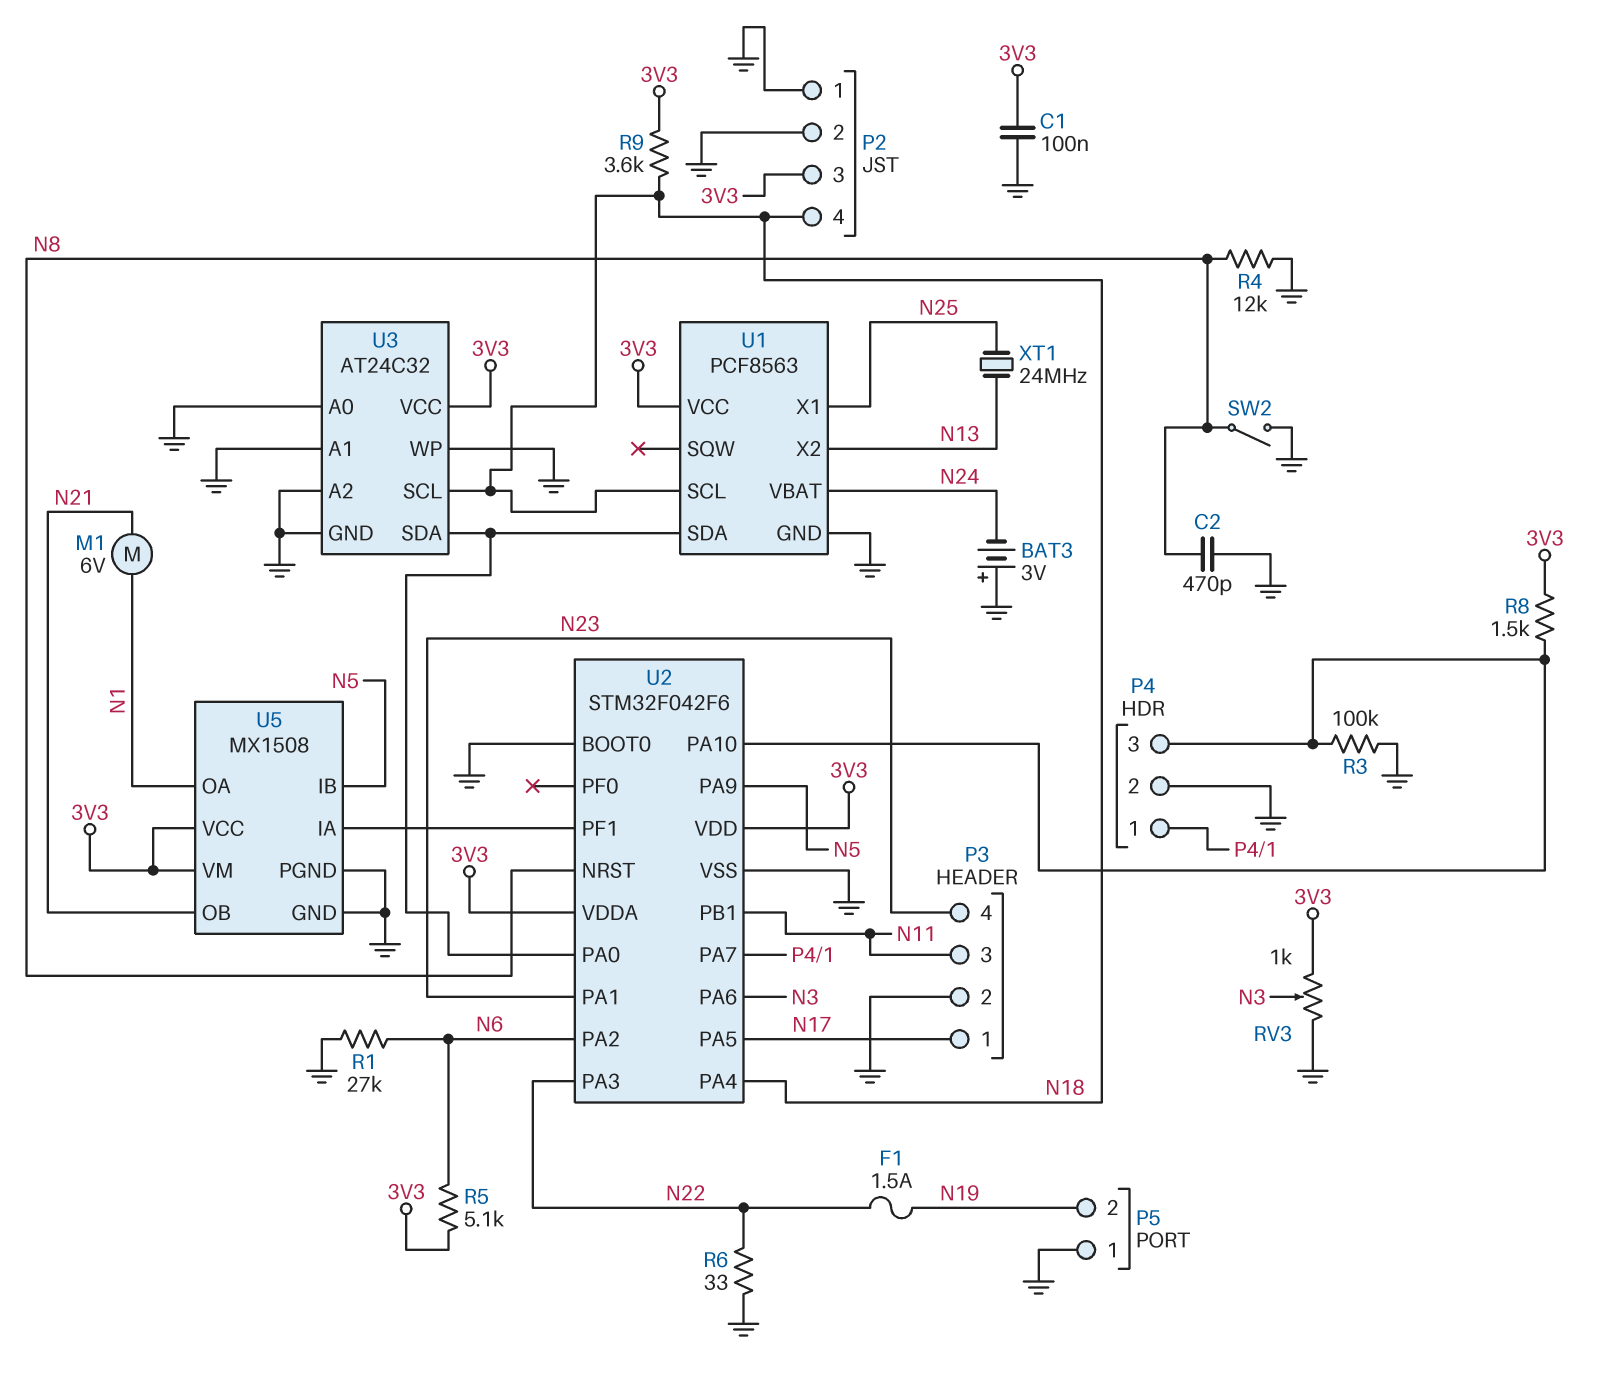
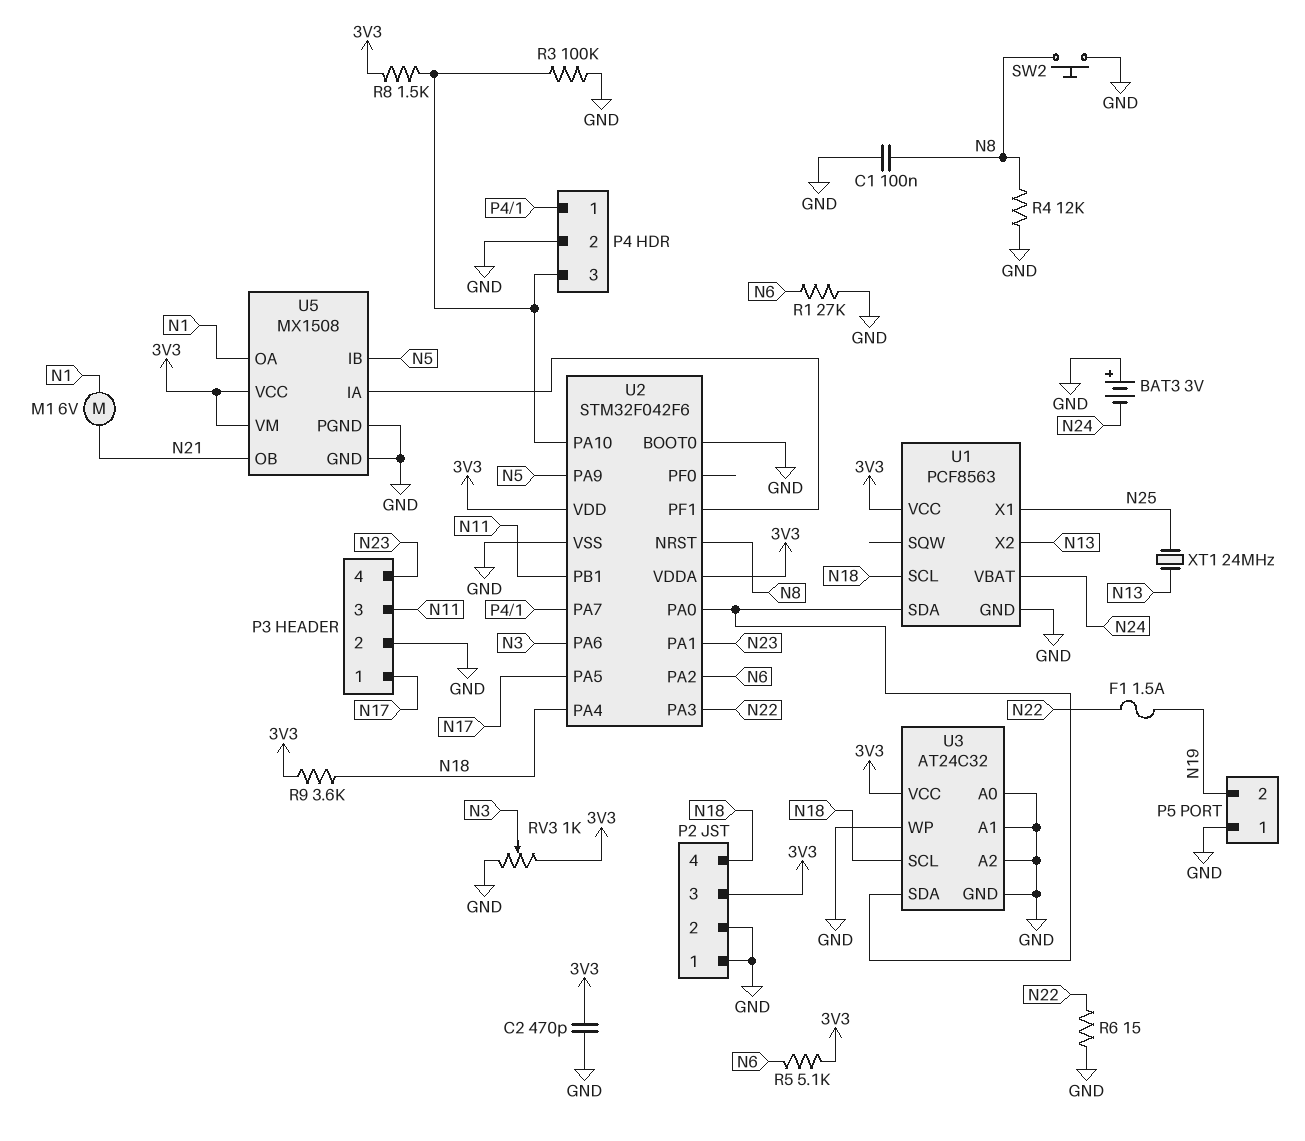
C1: 100nF (3V3, GND) -> 100nF (GND, N8)
C2: 470pF (GND, N8) -> 470pF (3V3, GND)
R6: 33 (GND, N22) -> 15 (GND, N22)
SW2: switch (GND, N8) -> button (GND, N8)

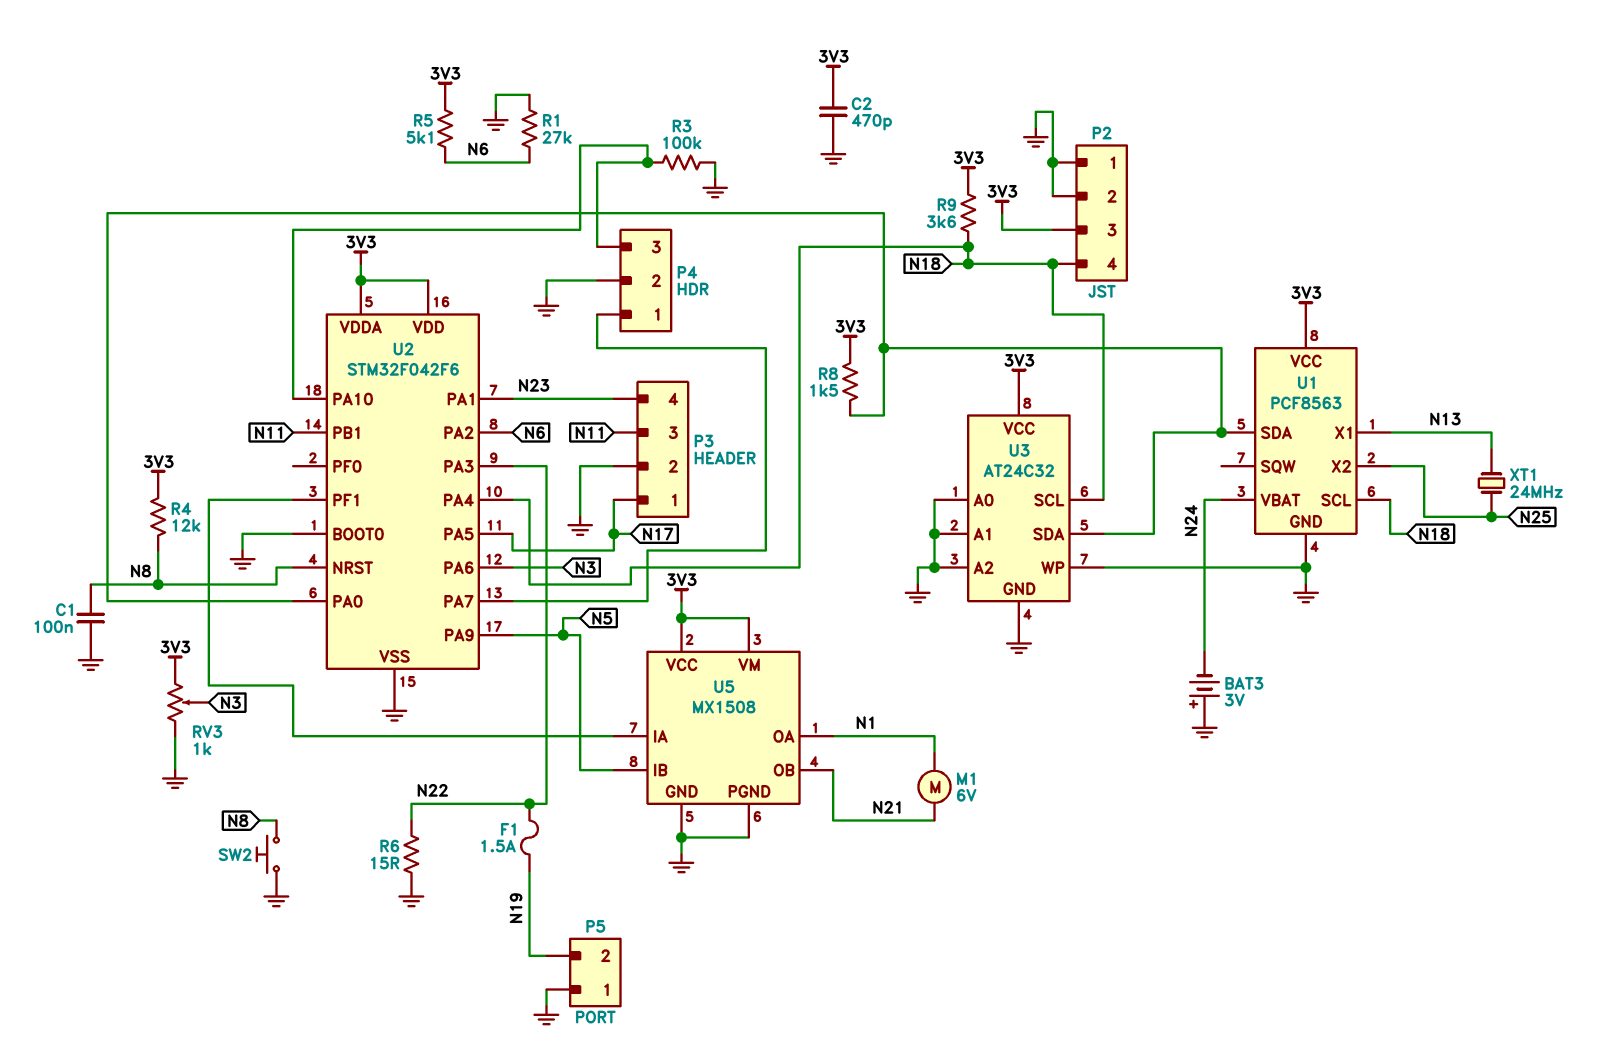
R4: 12k (GND, N8) -> 12k (3V3, N8)
R8: 1.5k (3V3, P4/3) -> 1.5k (3V3, U1/SDA)
U1 pin X1: N25 -> N13
U1 pin X2: N13 -> N25

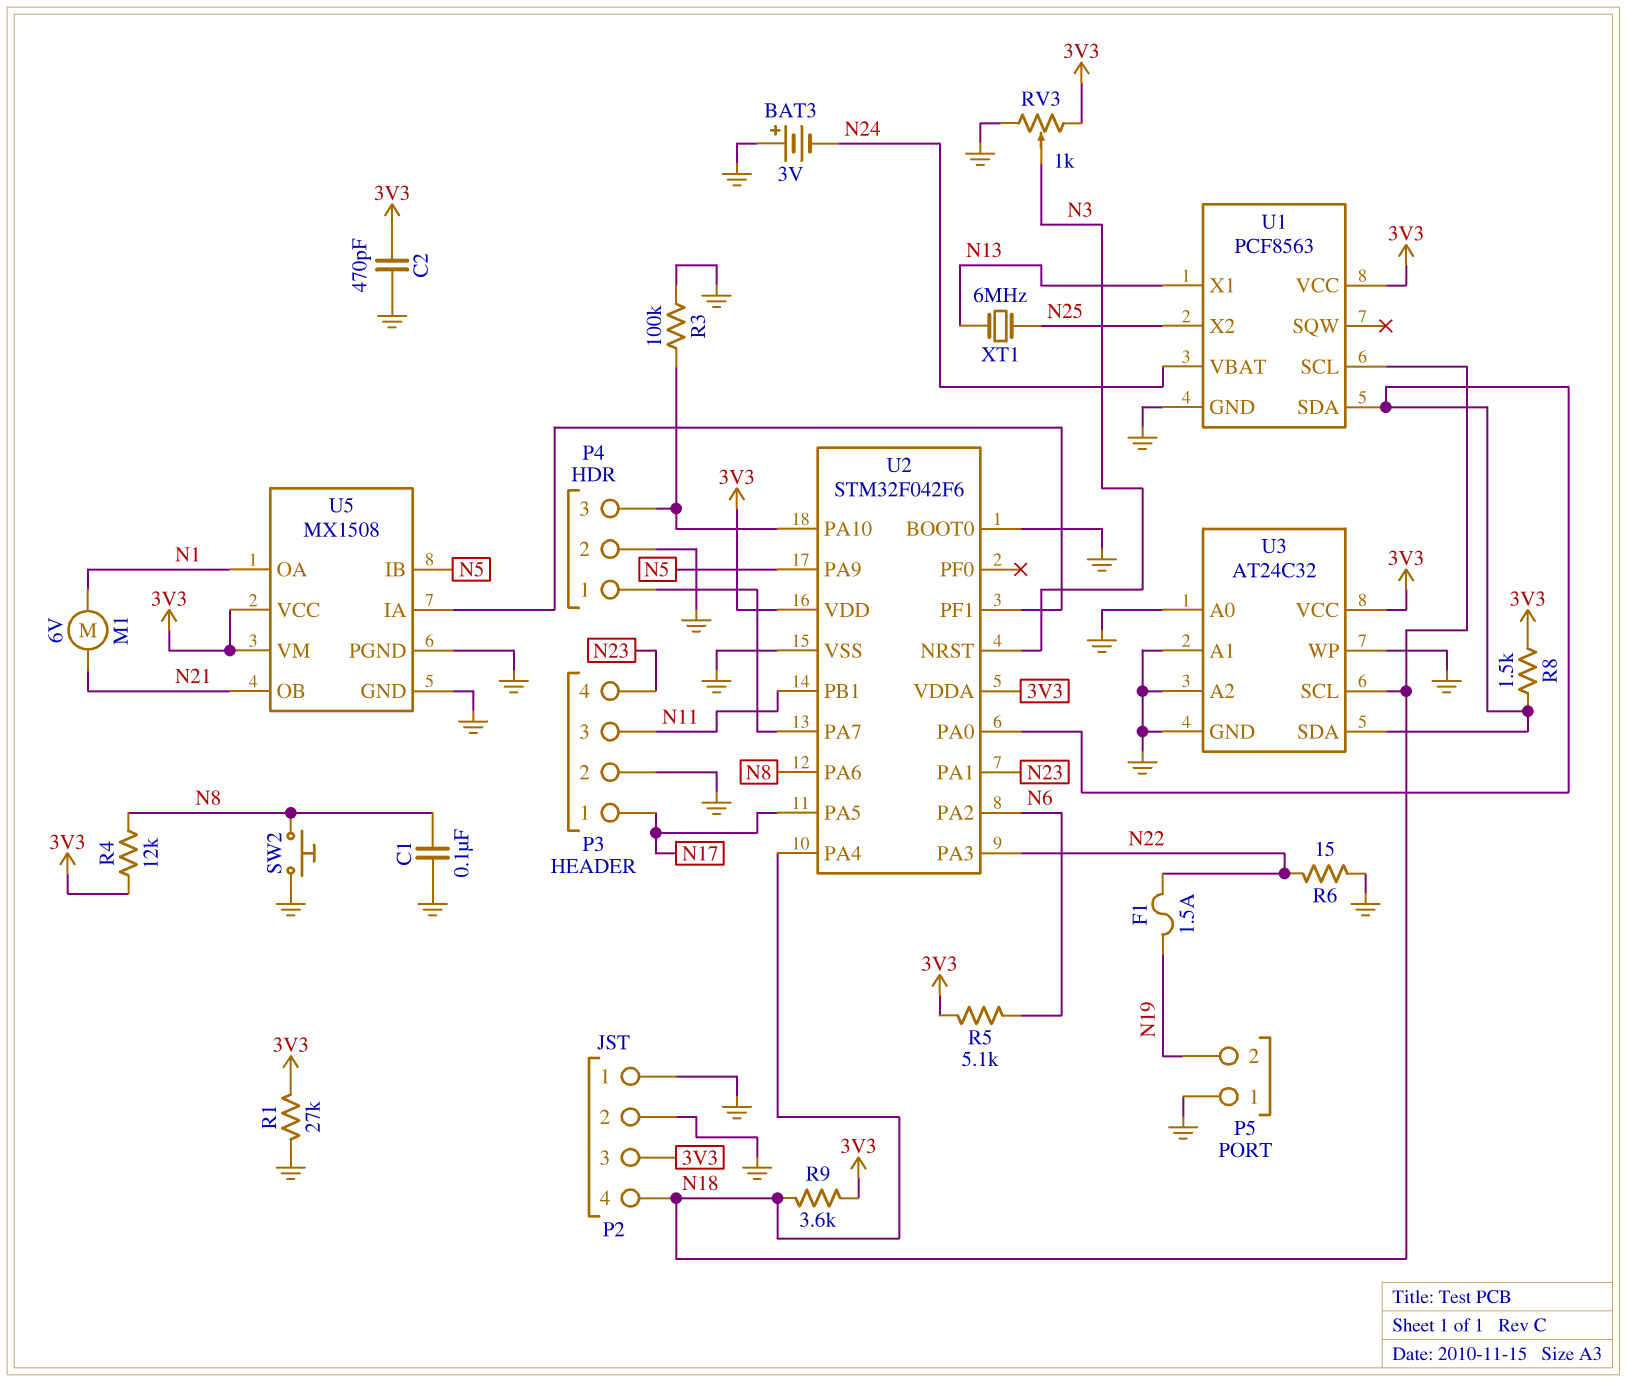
R1: 27k (GND, N6) -> 27k (3V3, GND)
U2 pin NRST: N8 -> N3
U2 pin PA6: N3 -> N8
XT1: 24MHz (N13, N25) -> 6MHz (N13, N25)

